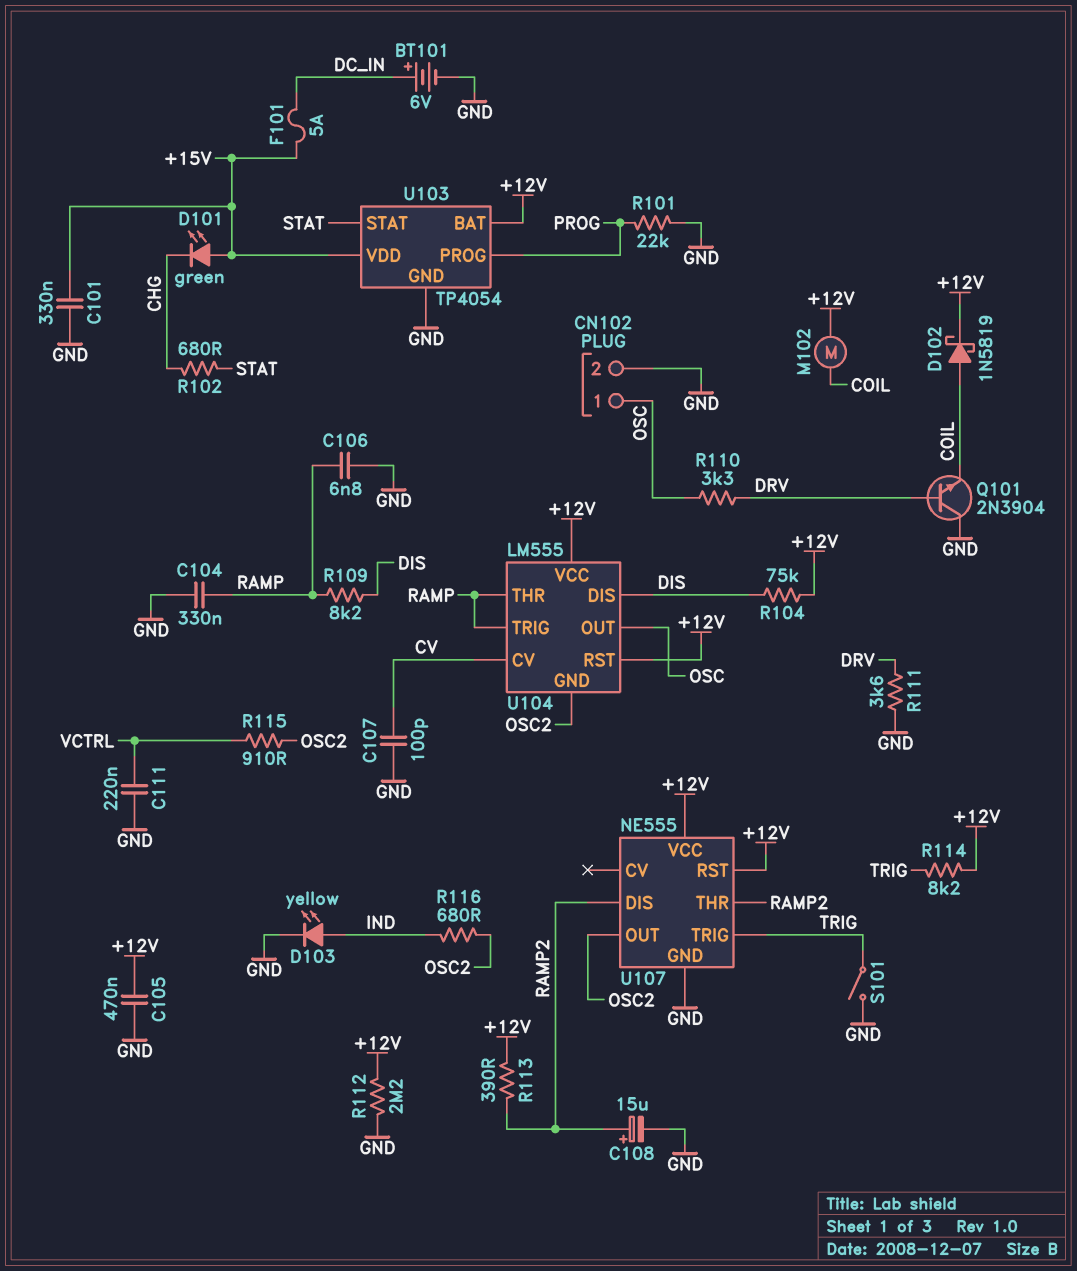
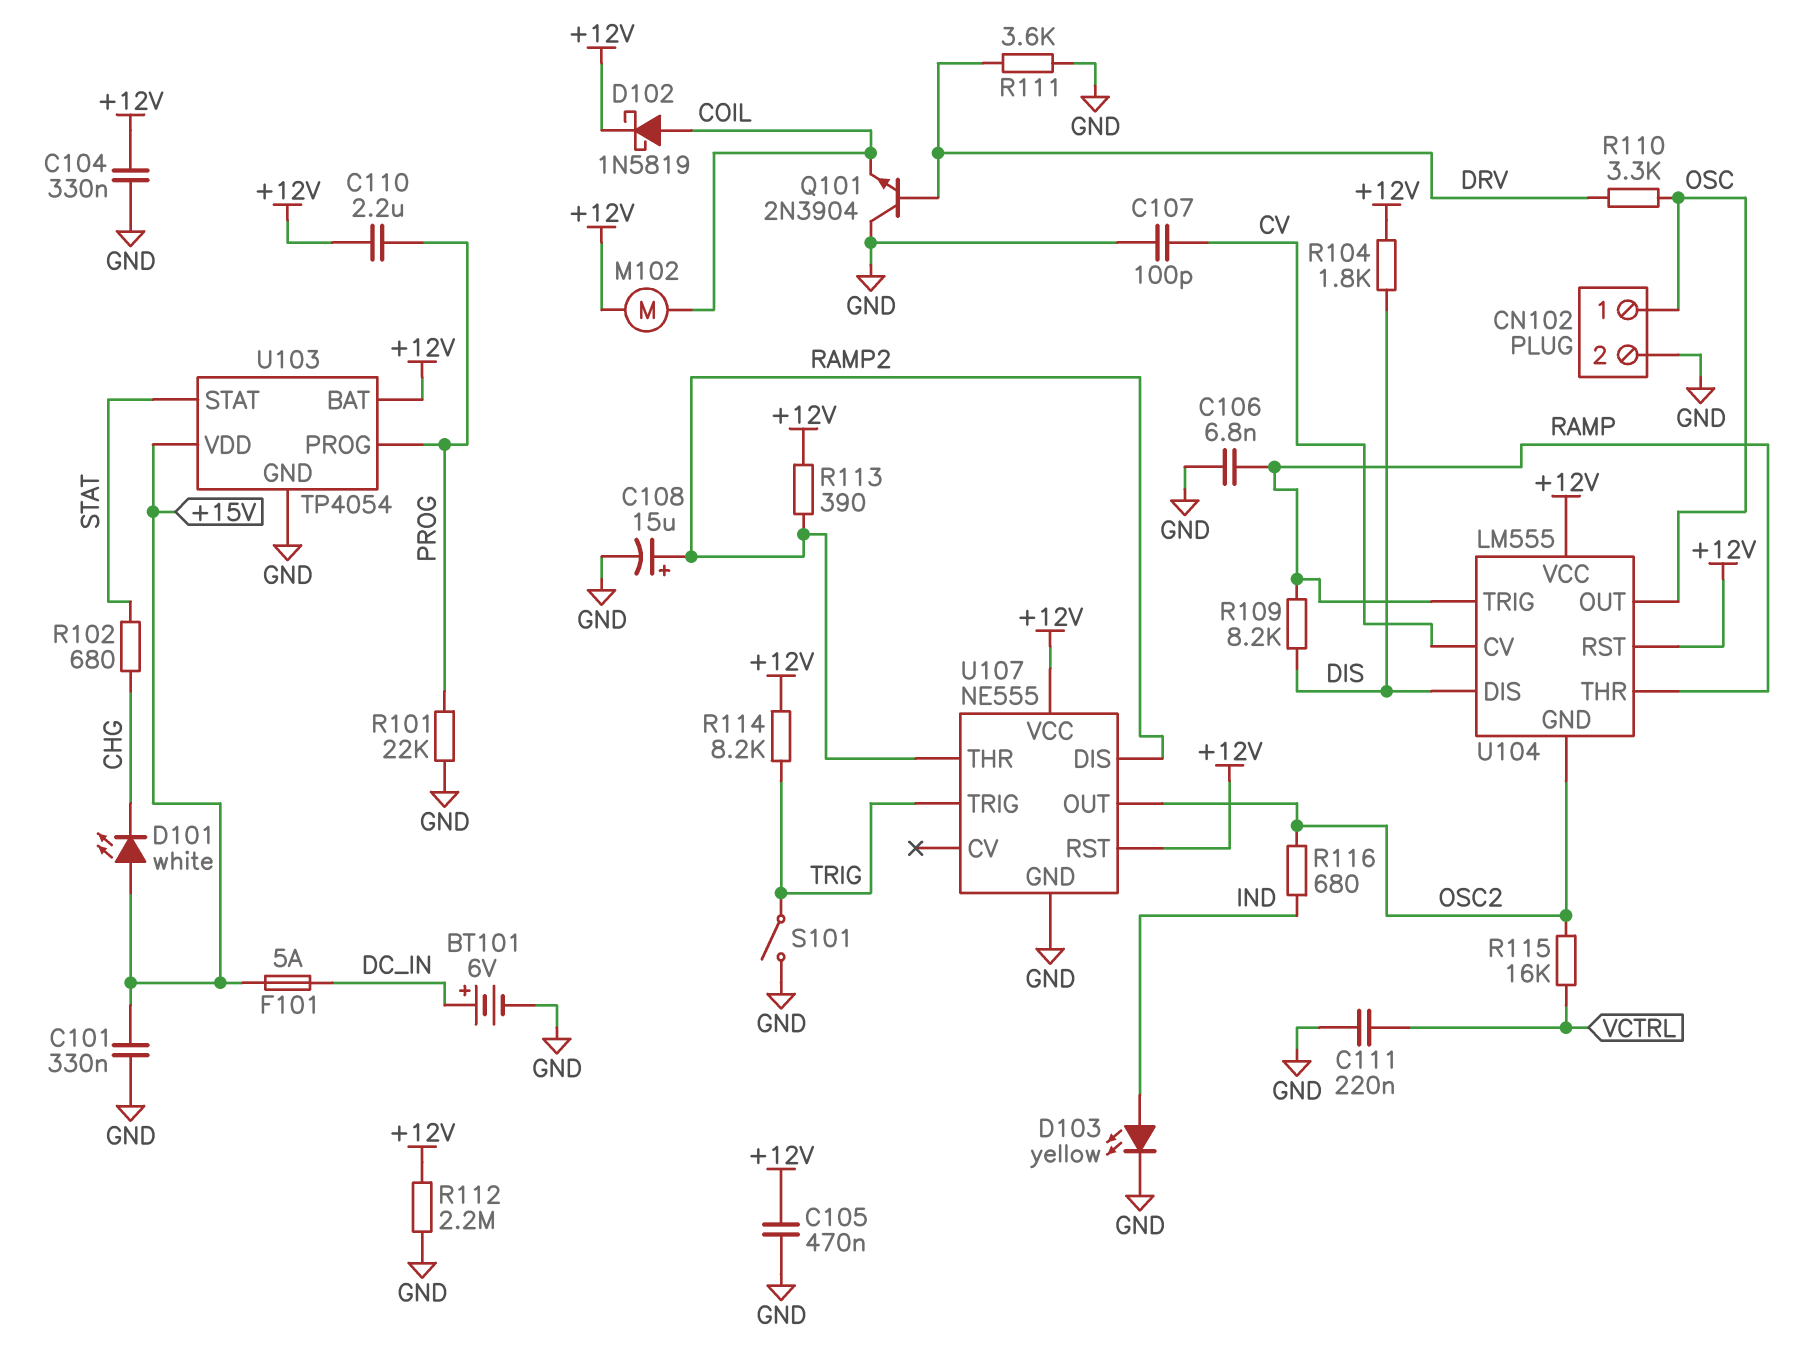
C104: 330nF (GND, RAMP) -> 330nF (+12V, GND)
C110: none -> 2.2uF (+12V, PROG)
D101: LED green (A +15V, K CHG) -> LED white (A +15V, K CHG)
R104: 75k (+12V, DIS) -> 1.8k (+12V, DIS)
R115: 910 (OSC2, VCTRL) -> 16k (OSC2, VCTRL)

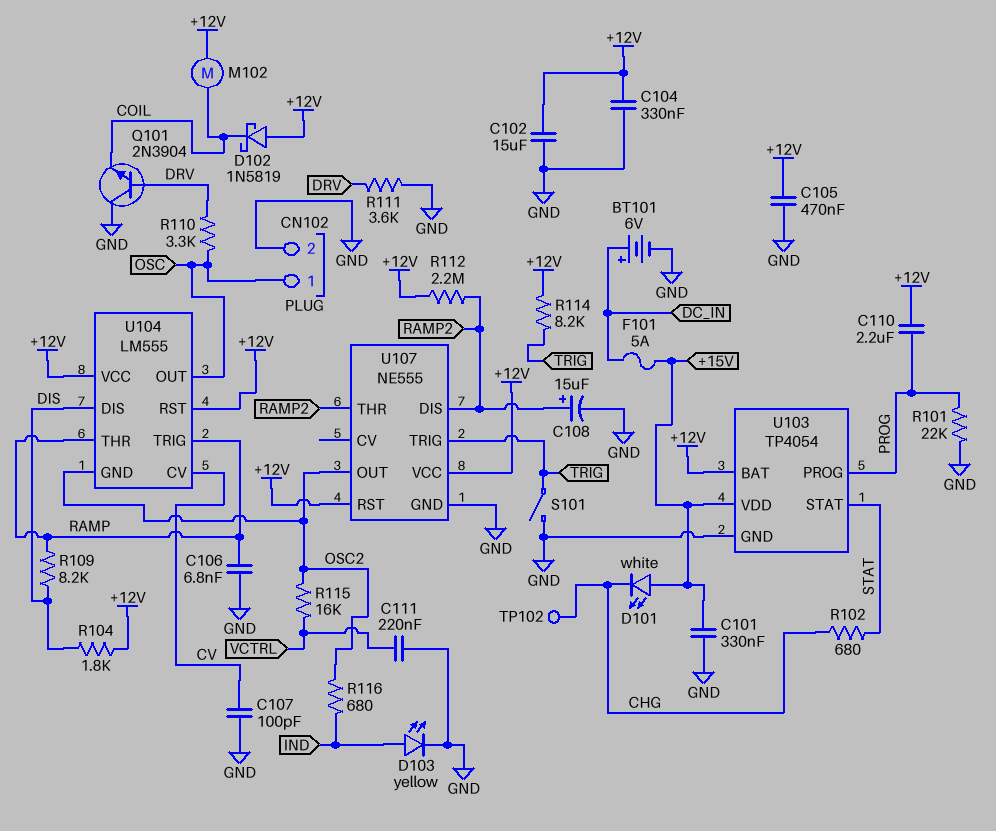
C102: none -> 15uF (+12V, GND)
D102: schottky 1N5819 (A COIL, K +12V) -> schottky 1N5819 (A +12V, K COIL)
R112: 2.2M (+12V, GND) -> 2.2M (+12V, RAMP2)
R113: 390 (+12V, RAMP2) -> none
TP102: none -> test point (CHG)

